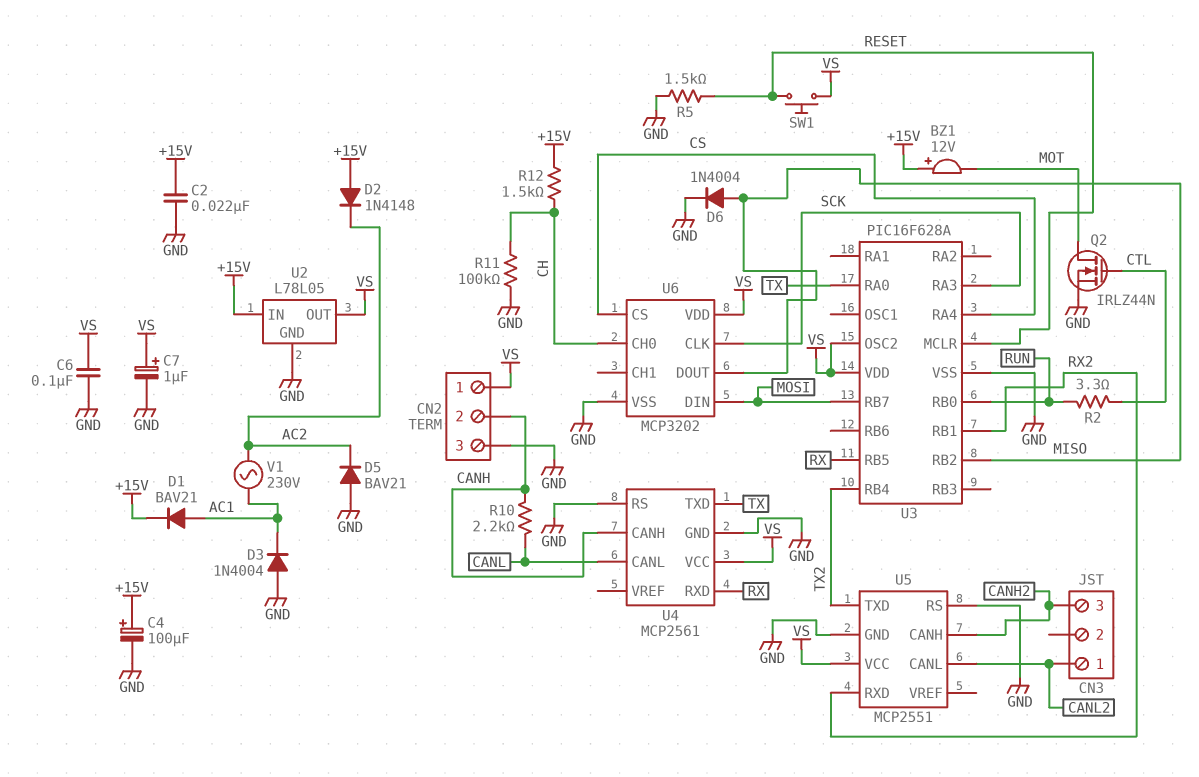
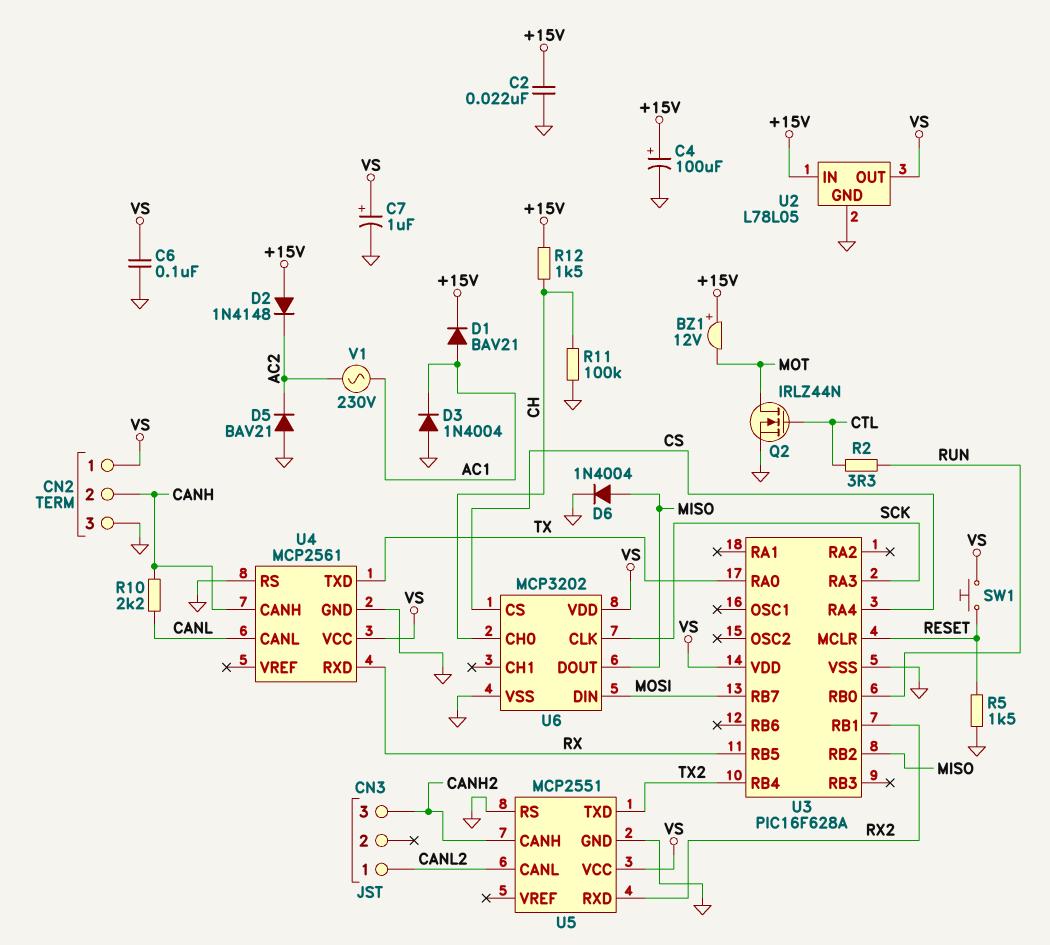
U3 pin OSC2: VS -> none

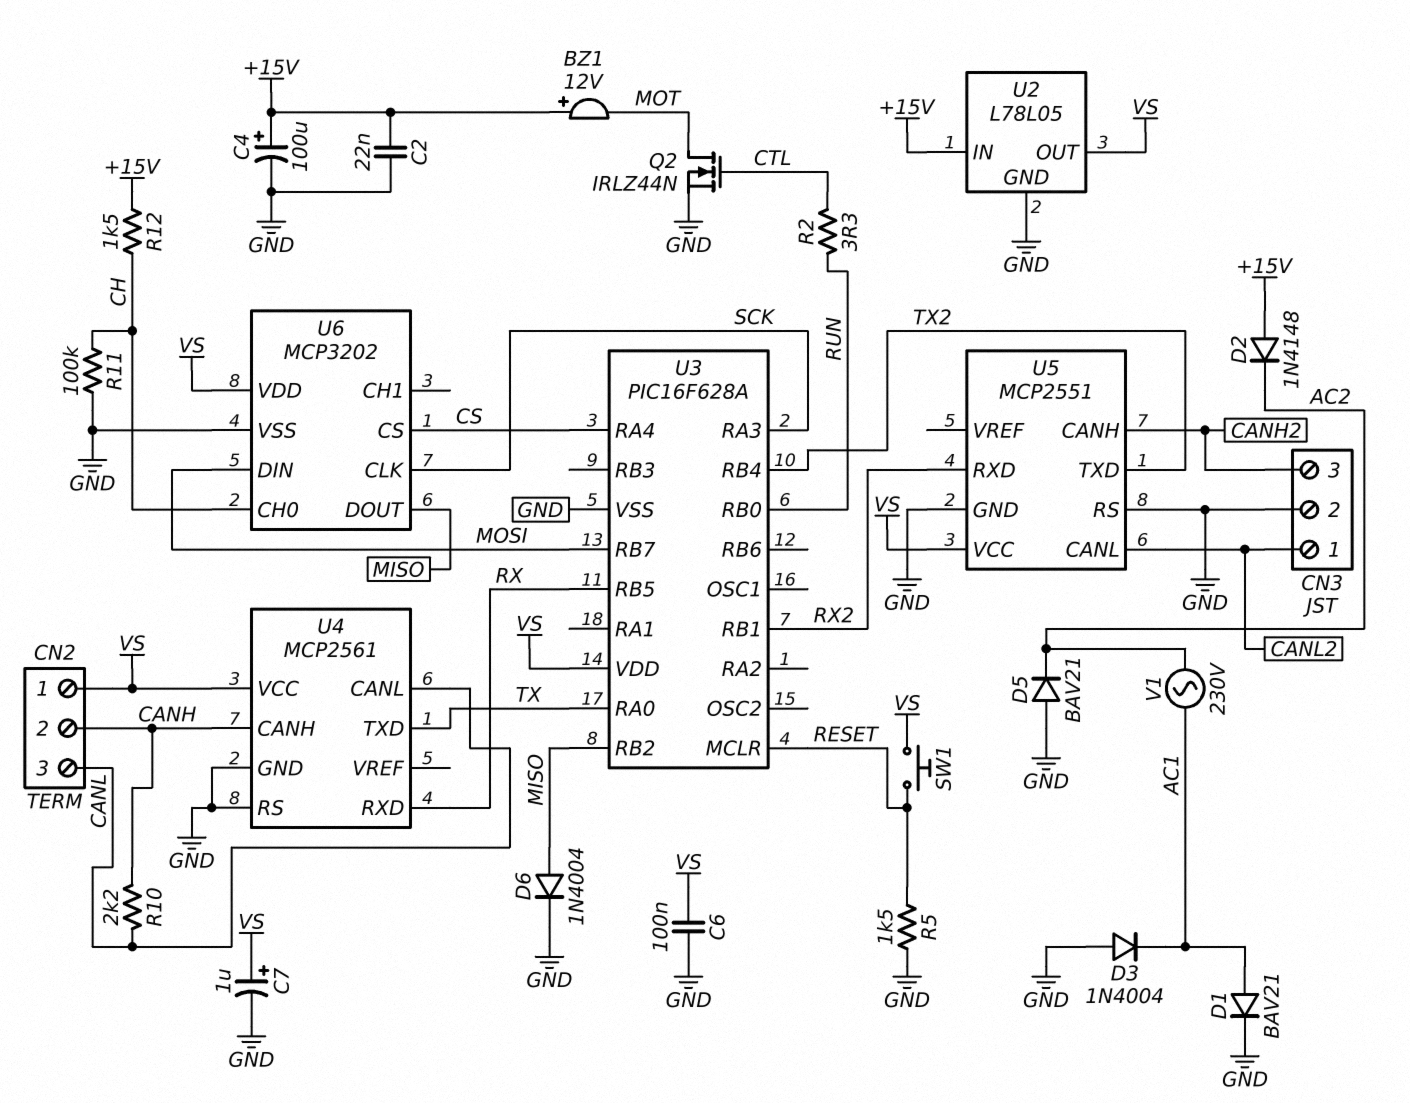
CN2 pin 3: GND -> CANL
CN3 pin 2: none -> GND
D1: diode BAV21 (A AC1, K +15V) -> diode BAV21 (A AC1, K GND)

